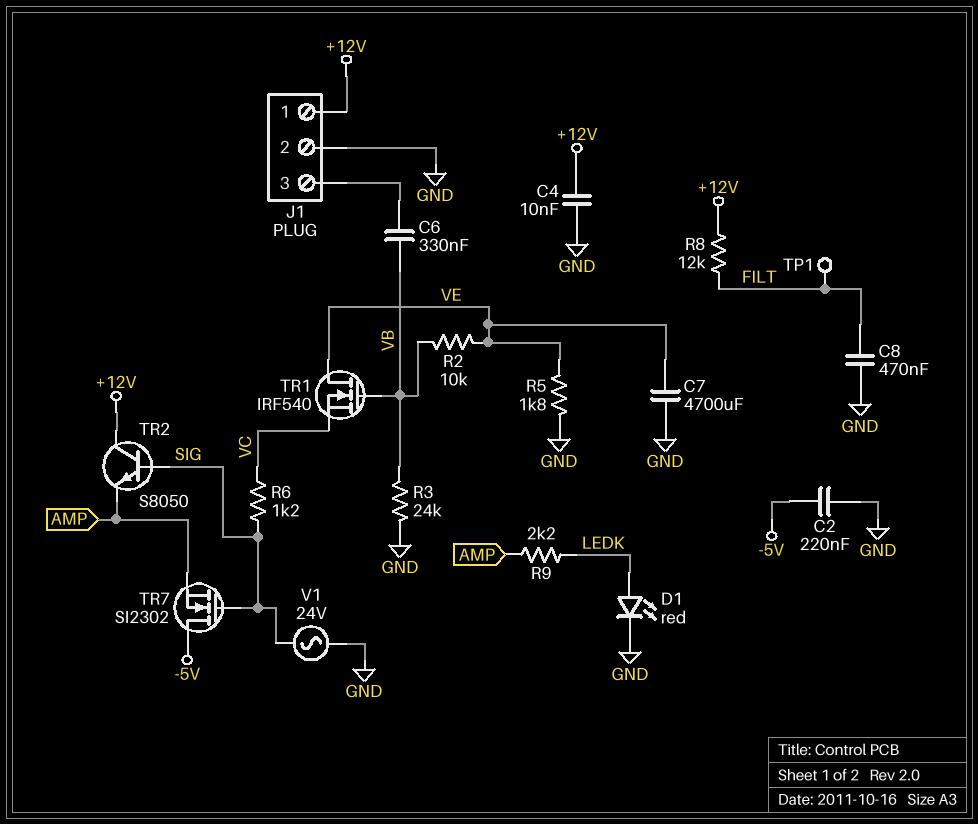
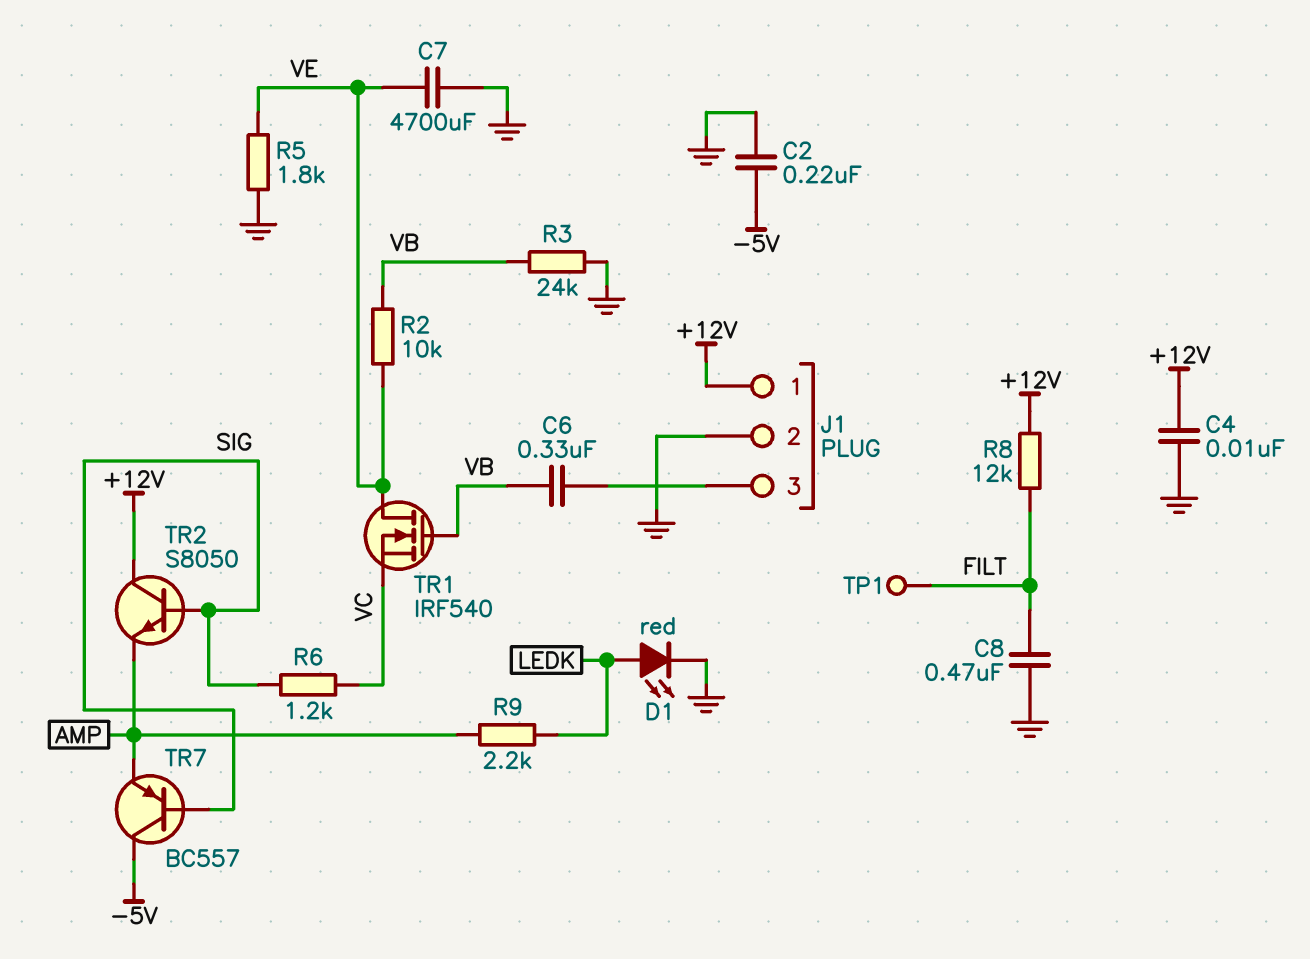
TR7: NMOS SI2302 (G SIG, D -5V, S AMP) -> PNP BC557 (B SIG, C -5V, E AMP)
V1: AC 24V (GND, SIG) -> none

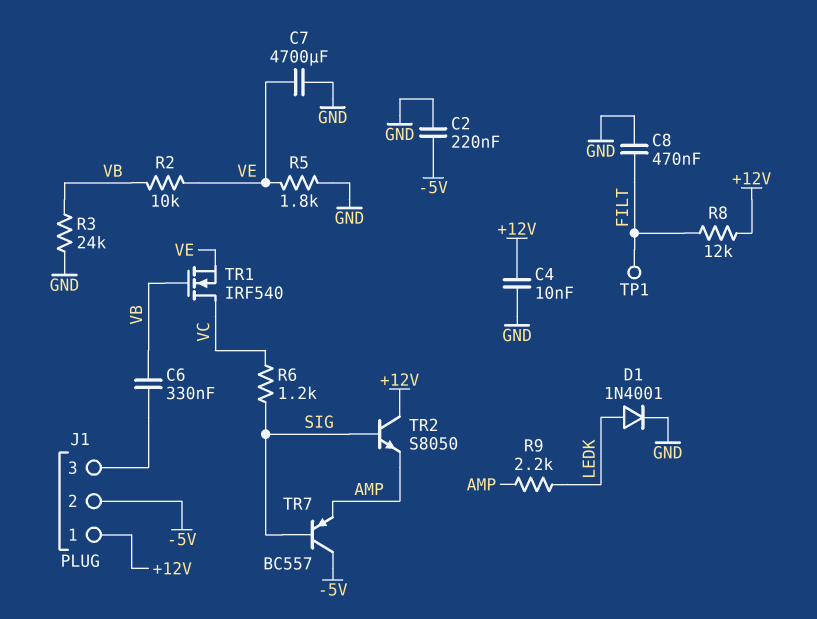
D1: LED red (A LEDK, K GND) -> diode 1N4001 (A LEDK, K GND)
J1 pin 2: GND -> -5V
TR1: NMOS IRF540 (G VB, D VE, S VC) -> NMOS IRF540 (G VB, D VC, S VE)

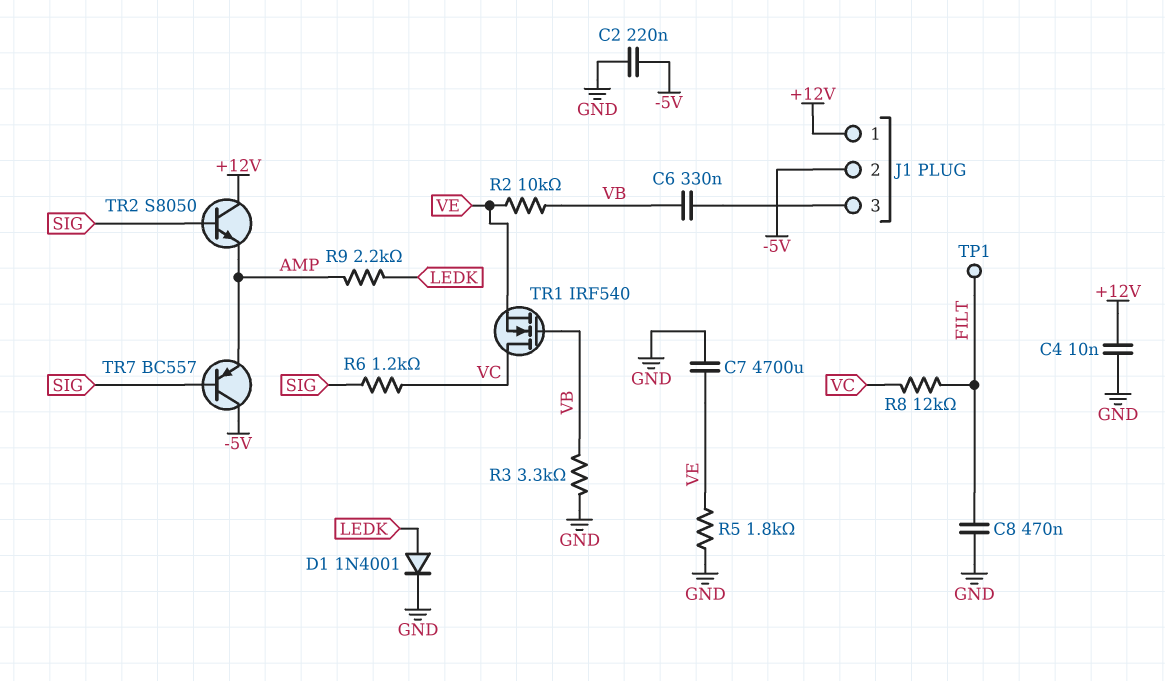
R3: 24k (GND, VB) -> 3.3k (GND, VB)
R8: 12k (+12V, FILT) -> 12k (FILT, VC)

